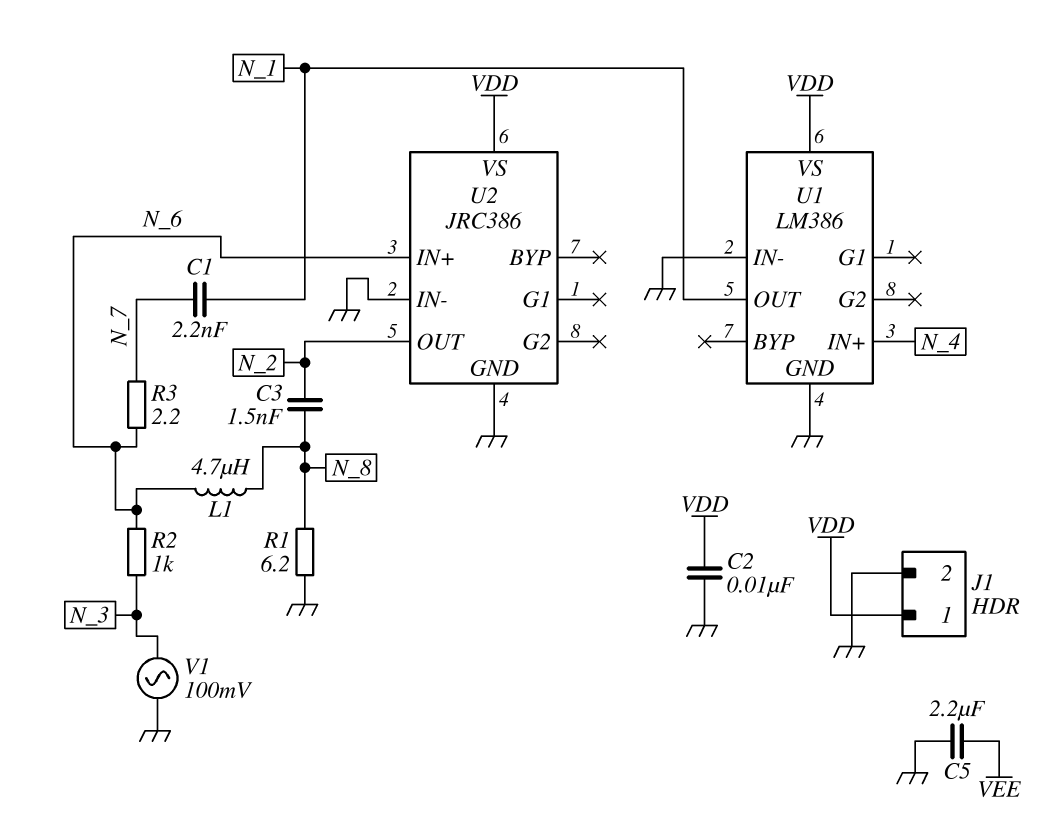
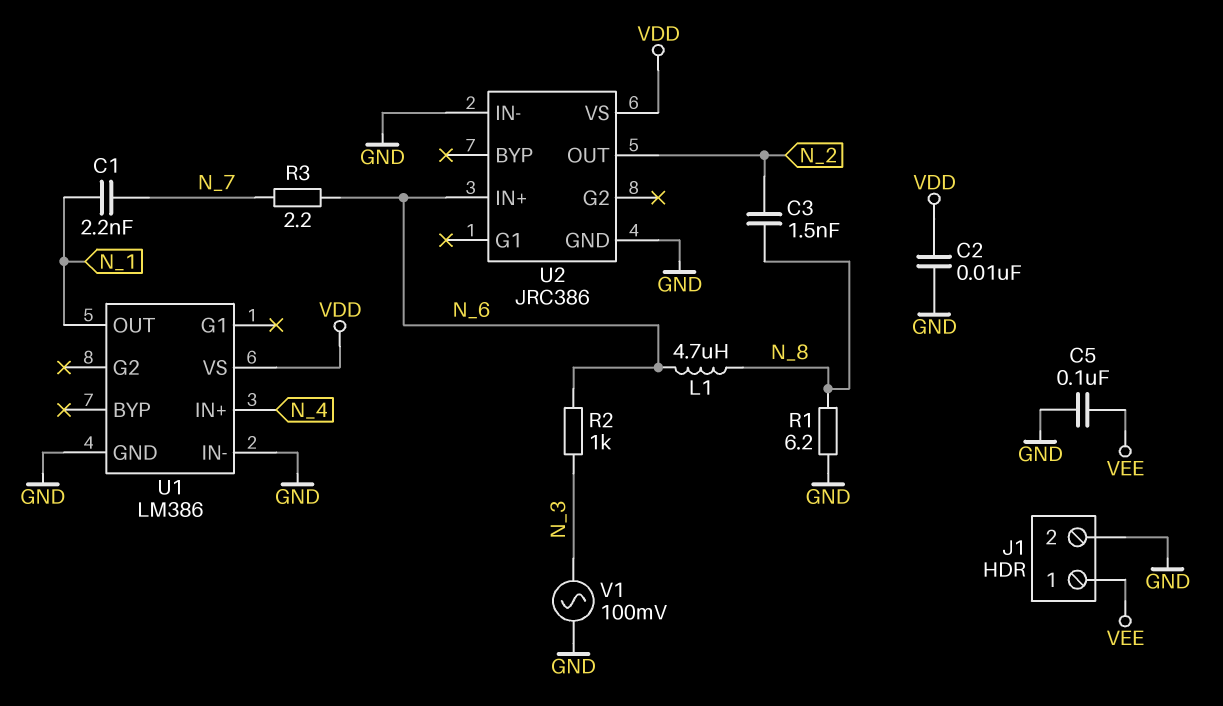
C5: 2.2uF (GND, VEE) -> 100nF (GND, VEE)
J1 pin 1: VDD -> VEE

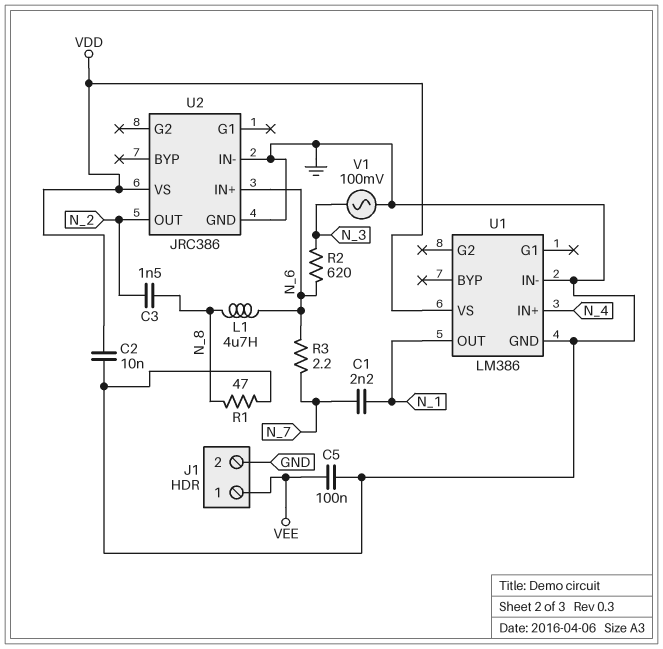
R1: 6.2 (GND, N_8) -> 47 (GND, N_8)
R2: 1k (N_3, N_6) -> 620 (N_3, N_6)

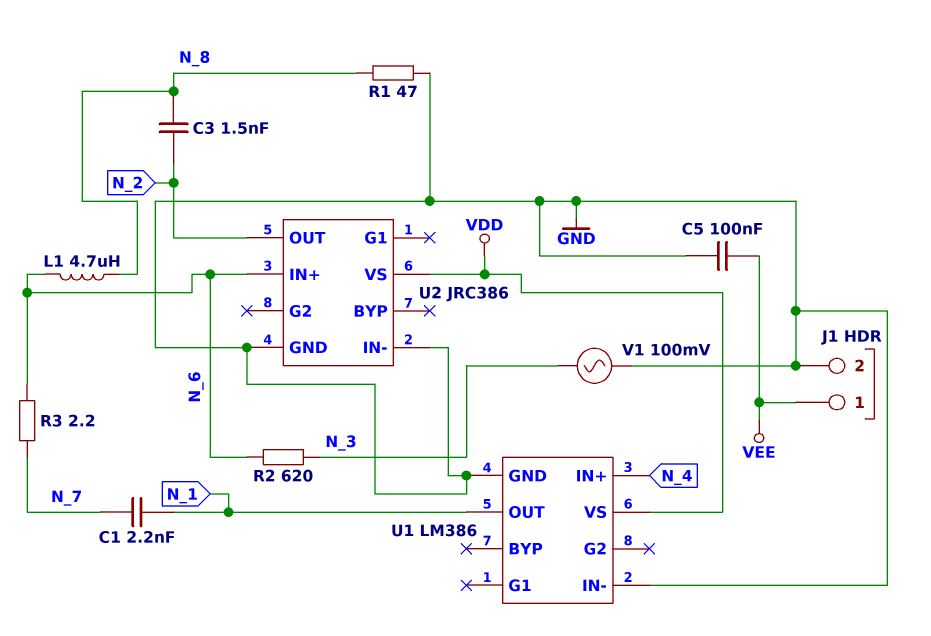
C2: 10nF (GND, VDD) -> none

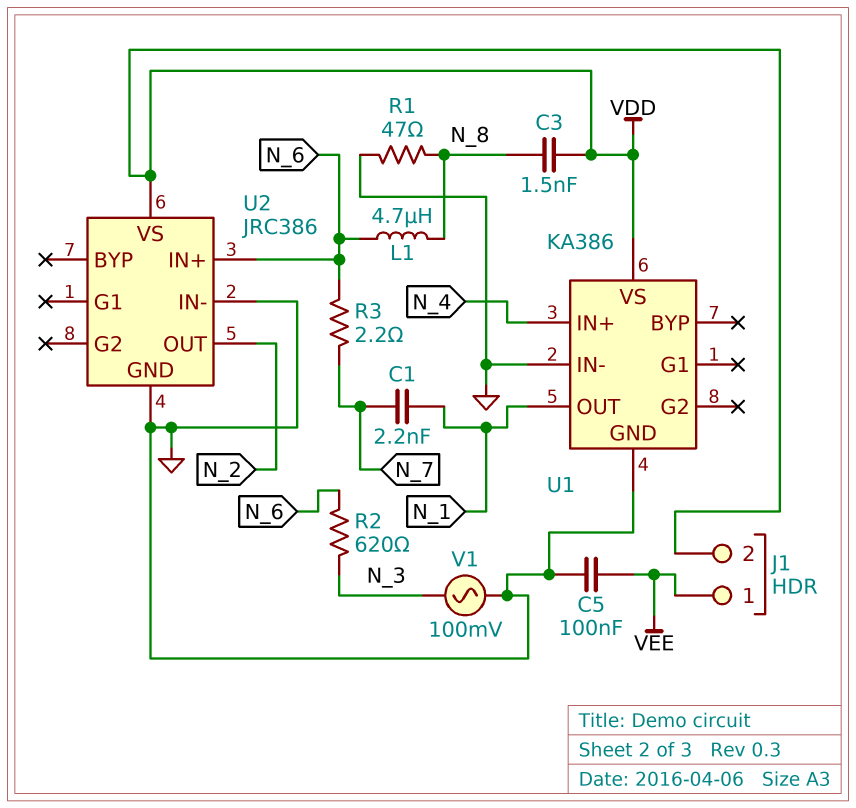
C3: 1.5nF (N_2, N_8) -> 1.5nF (N_8, VDD)
J1 pin 2: GND -> VDD
U1: LM386 -> KA386

